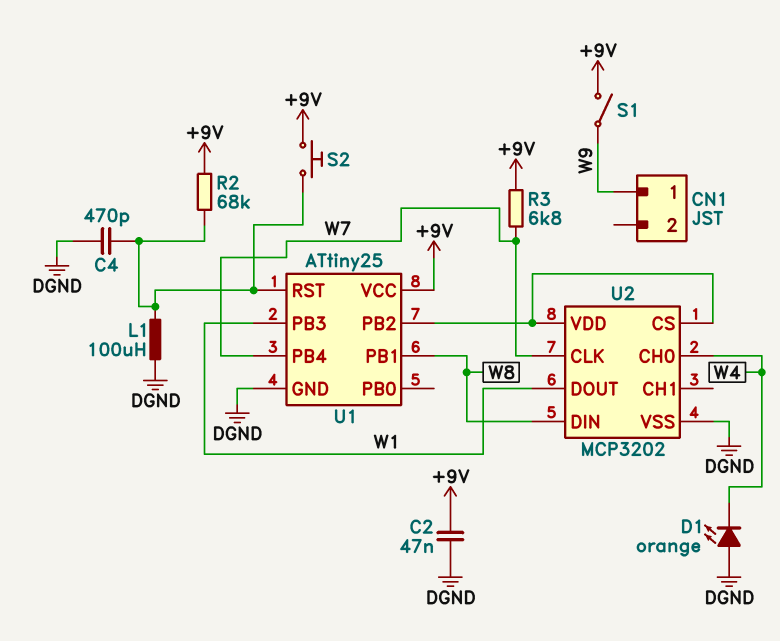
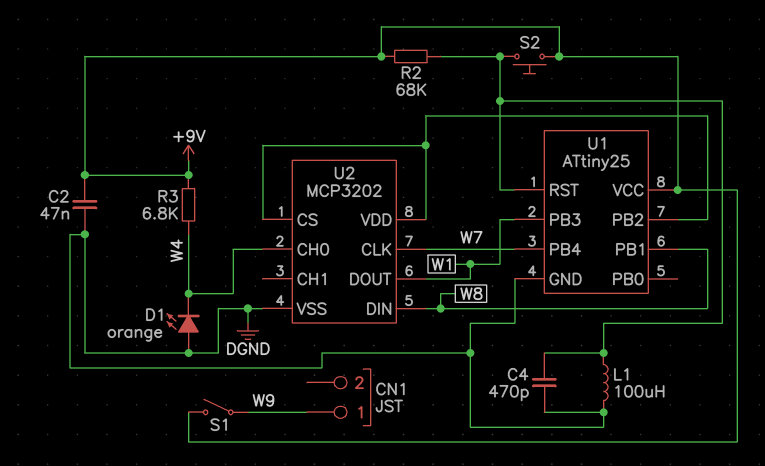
R3: 6.8k (+9V, W7) -> 6.8k (+9V, W4)

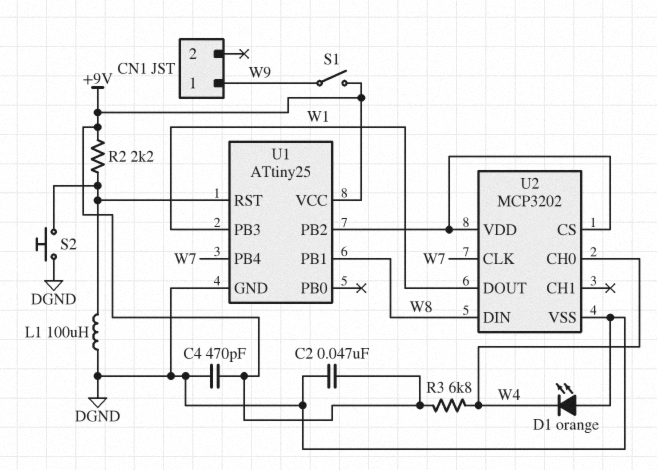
C4: 470pF (DGND, U1/RST) -> 470pF (+9V, DGND)
R2: 68k (+9V, U1/RST) -> 2.2k (+9V, U1/RST)
S2: button (+9V, U1/RST) -> button (DGND, U1/RST)

